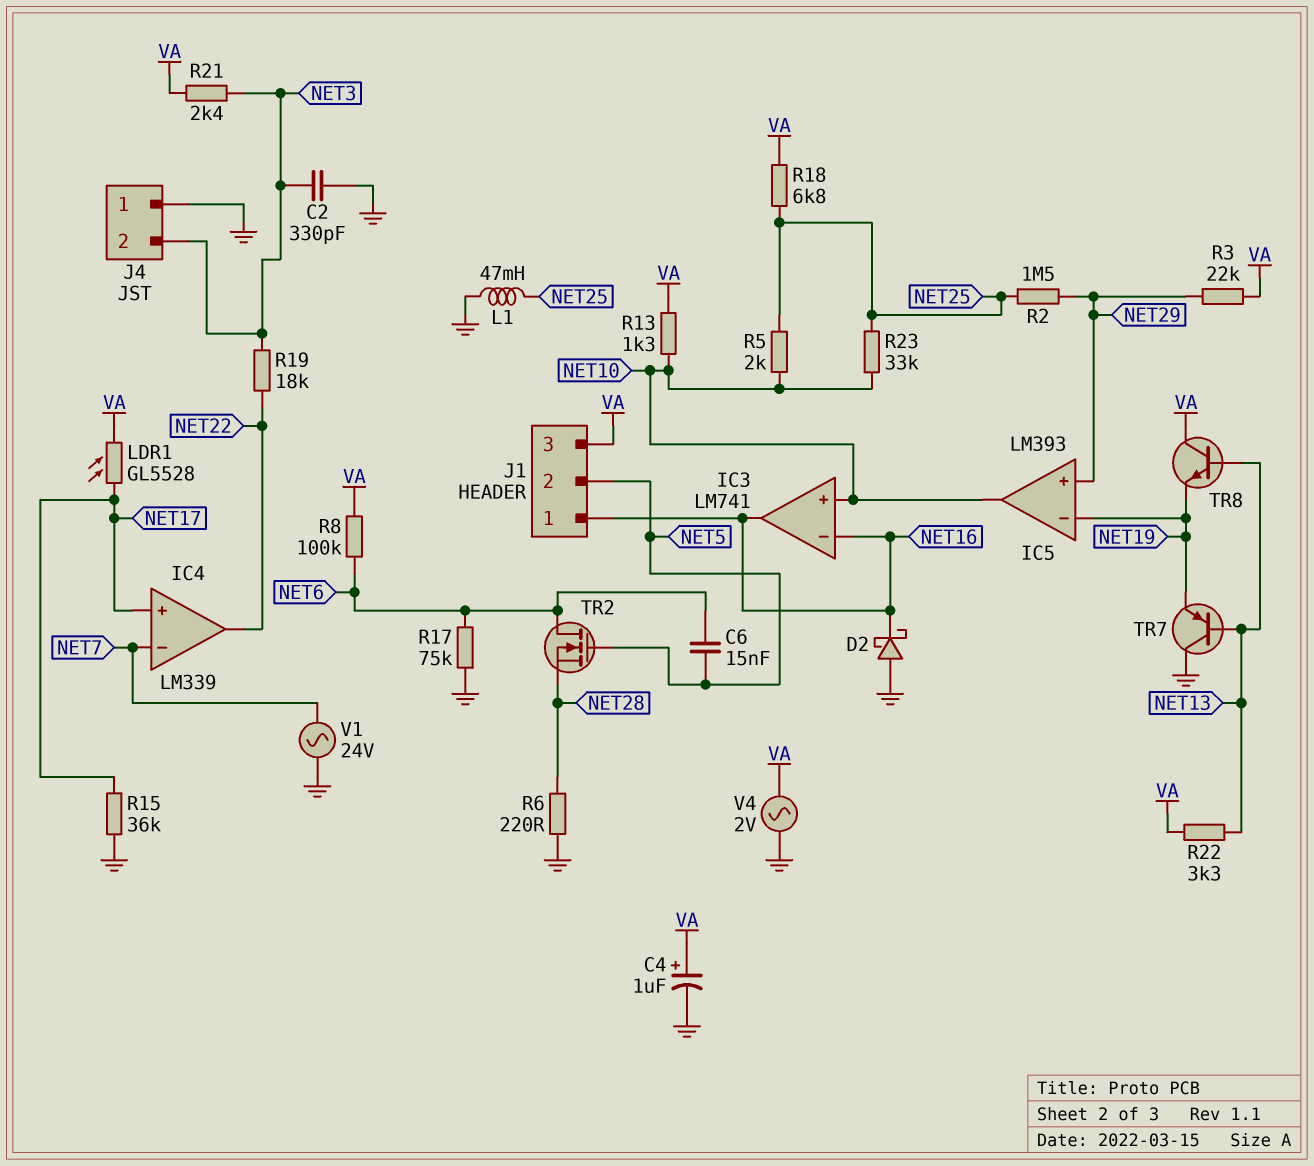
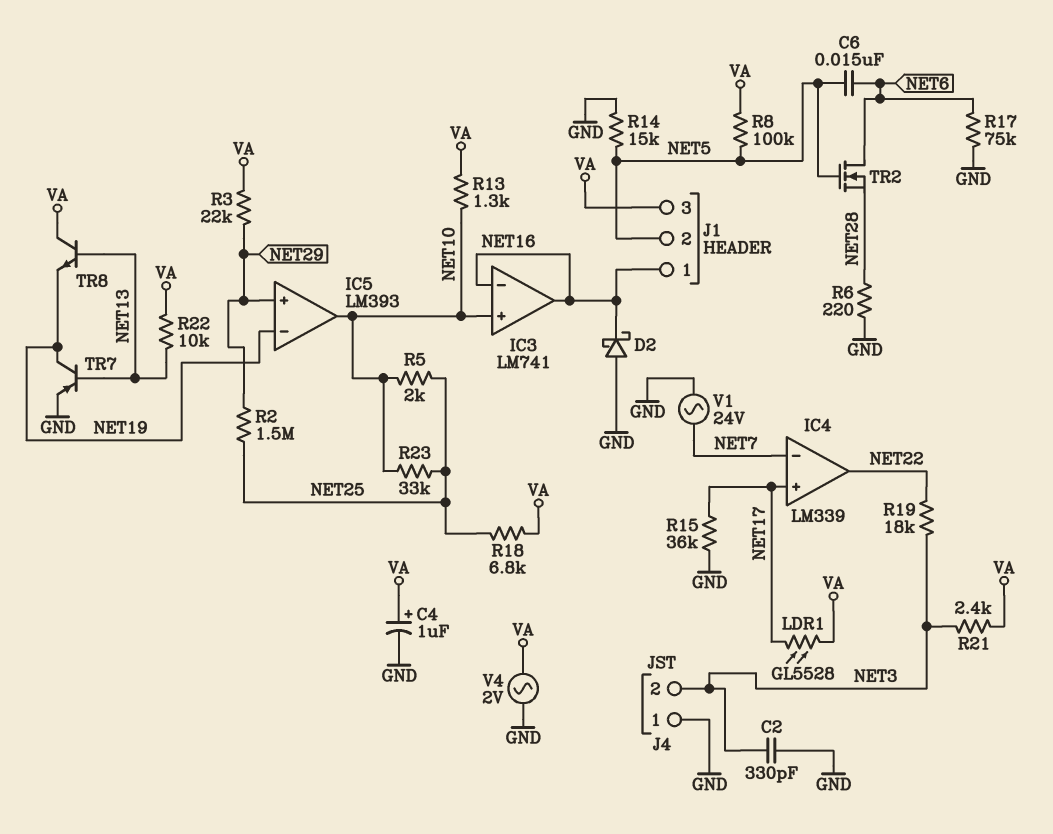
L1: 47mH (GND, NET25) -> none
R8: 100k (NET6, VA) -> 100k (NET5, VA)
R14: none -> 15k (GND, NET5)
R22: 3.3k (NET13, VA) -> 10k (NET13, VA)
TR7: PNP (B NET13, C GND, E NET19) -> PNP (B NET13, C NET19, E GND)

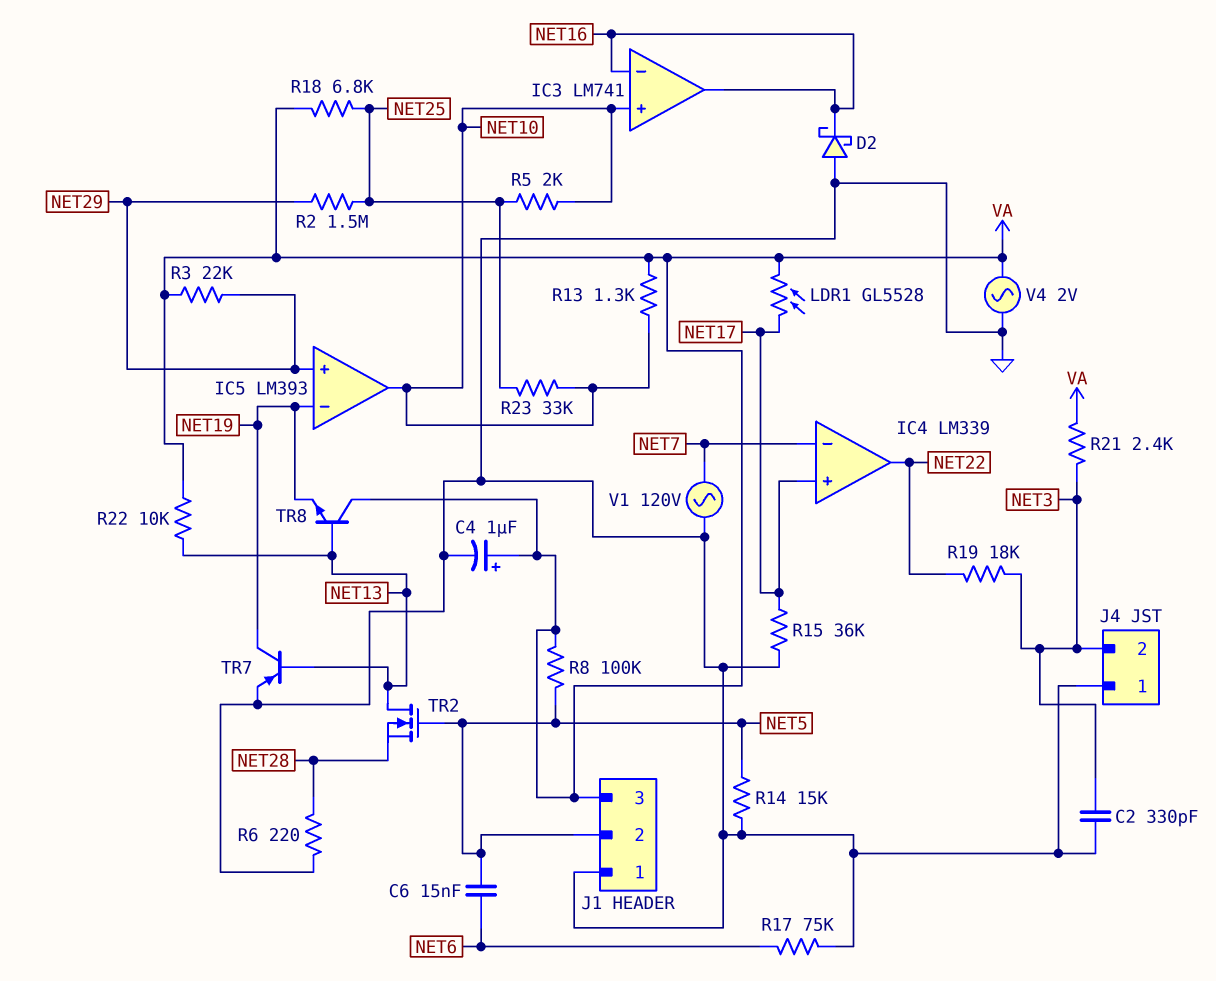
J1 pin 1: NET16 -> GND
TR2: NMOS (G NET5, D NET6, S NET28) -> NMOS (G NET5, D NET13, S NET28)
V1: AC 24V (GND, NET7) -> AC 120V (GND, NET7)

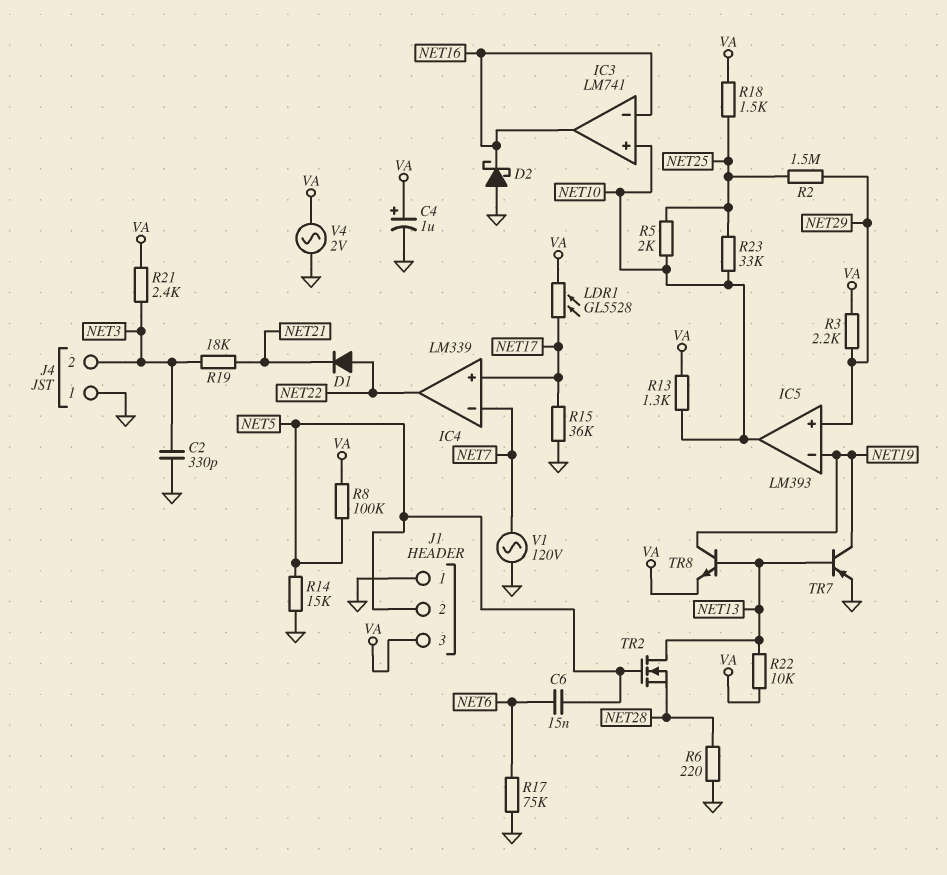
D1: none -> diode (A NET22, K NET21)
R3: 22k (NET29, VA) -> 2.2k (NET29, VA)
R18: 6.8k (NET25, VA) -> 1.5k (NET25, VA)
R19: 18k (NET3, NET22) -> 18k (NET3, NET21)
TR8: NPN (B NET13, C VA, E NET19) -> NPN (B NET13, C NET19, E VA)

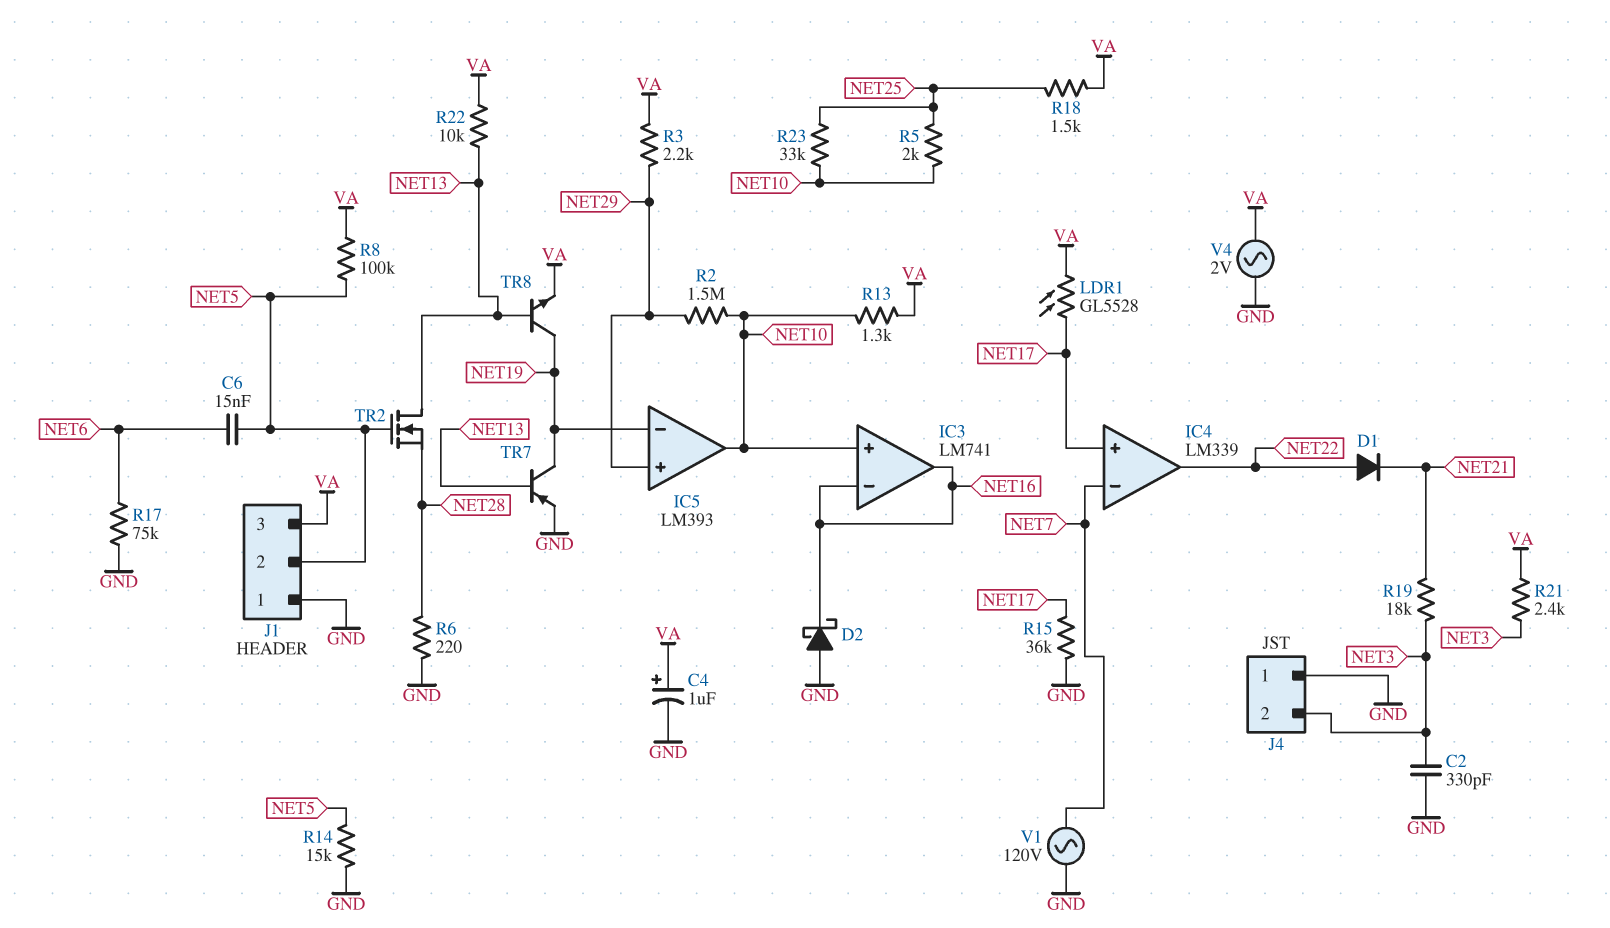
R2: 1.5M (NET25, NET29) -> 1.5M (NET10, NET29)

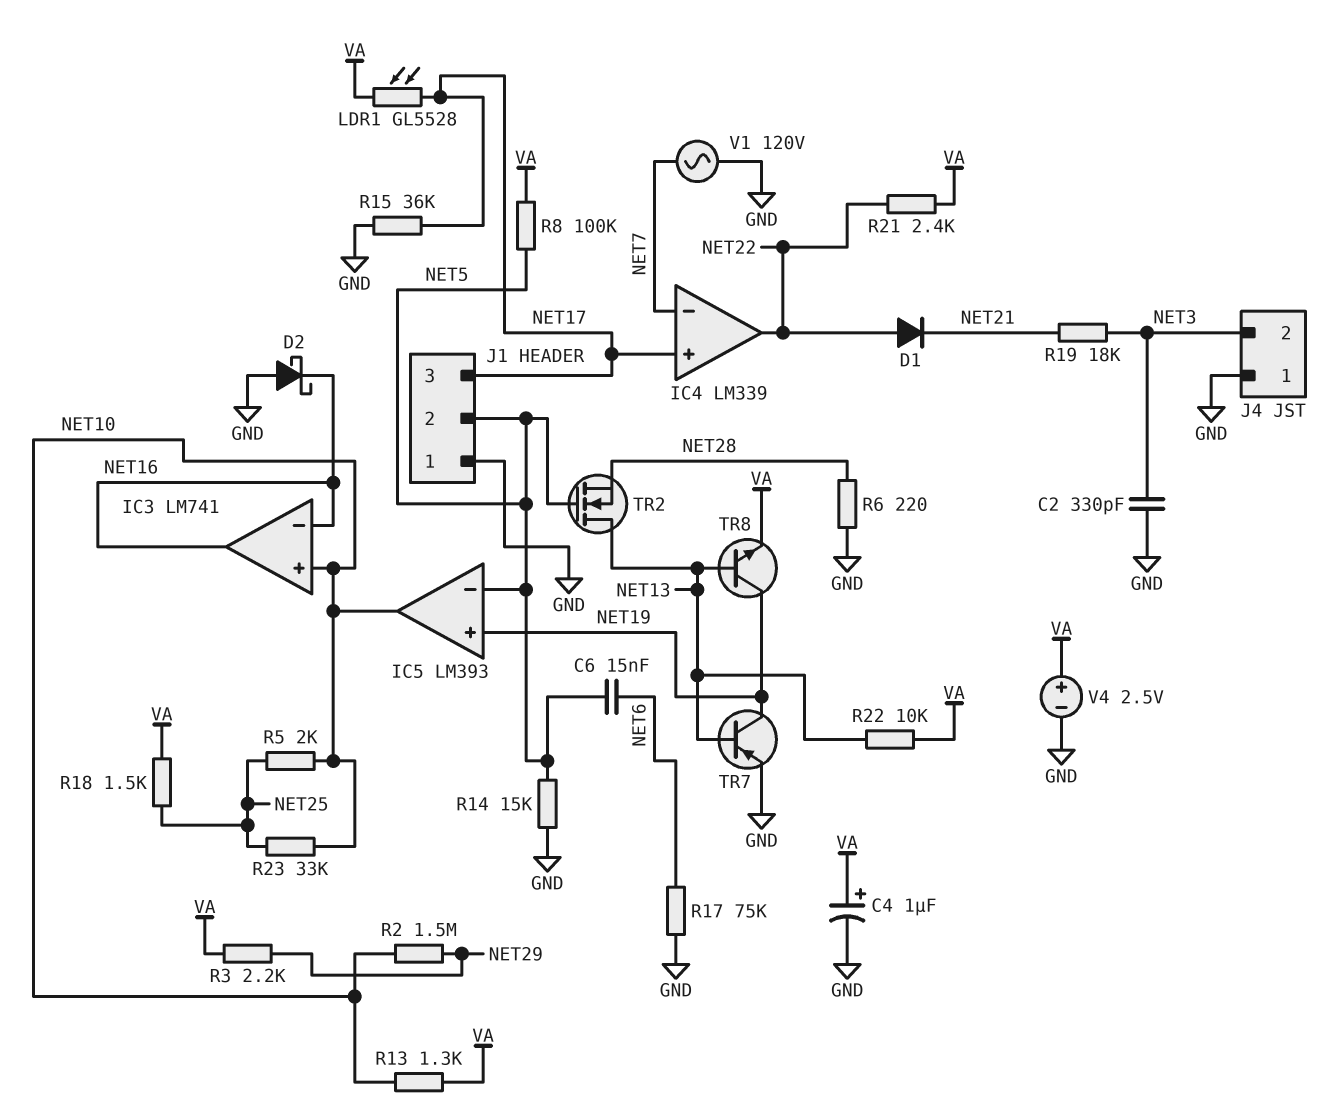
IC5 pin in+: NET29 -> NET19
IC5 pin in-: NET19 -> NET5
J1 pin 3: VA -> NET17
R21: 2.4k (NET3, VA) -> 2.4k (NET22, VA)
V4: AC 2V (GND, VA) -> 2.5V (plus VA, minus GND)

